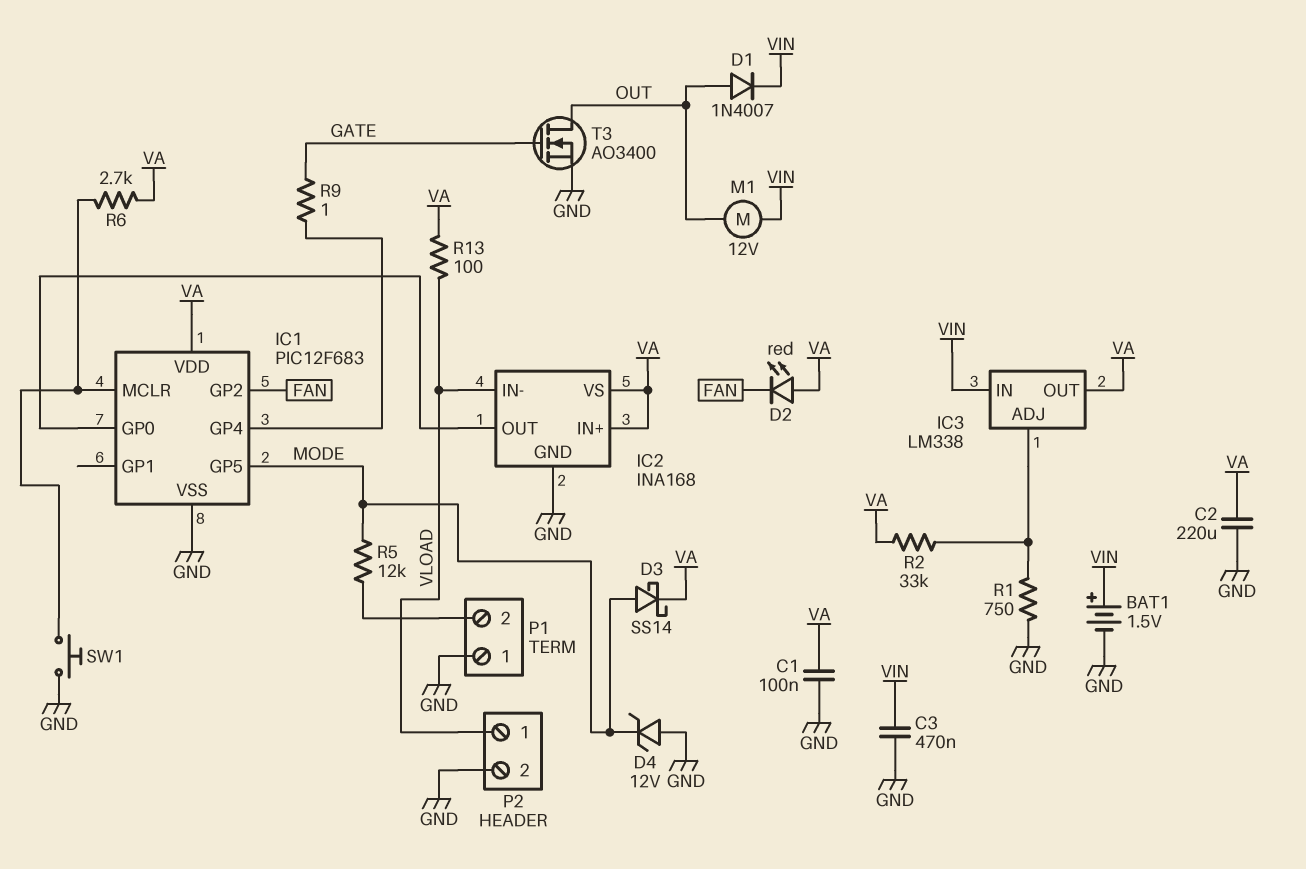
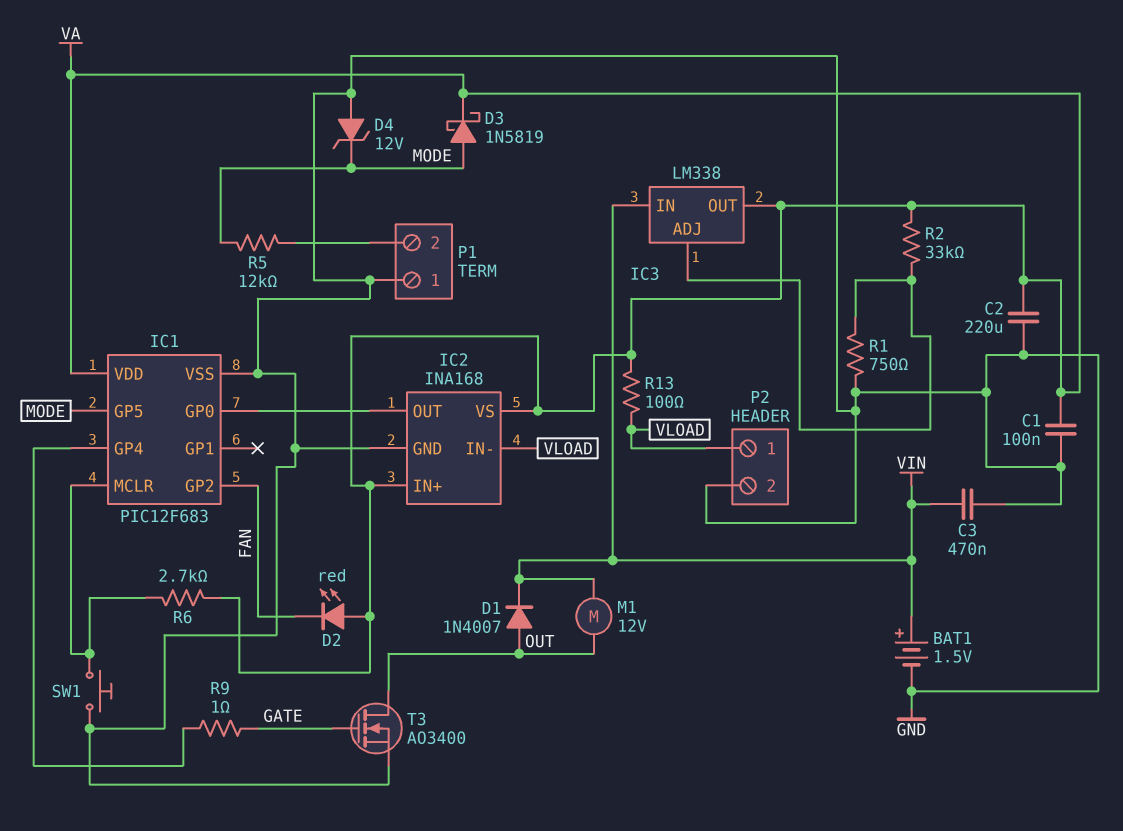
D3: schottky SS14 (A MODE, K VA) -> schottky 1N5819 (A MODE, K VA)

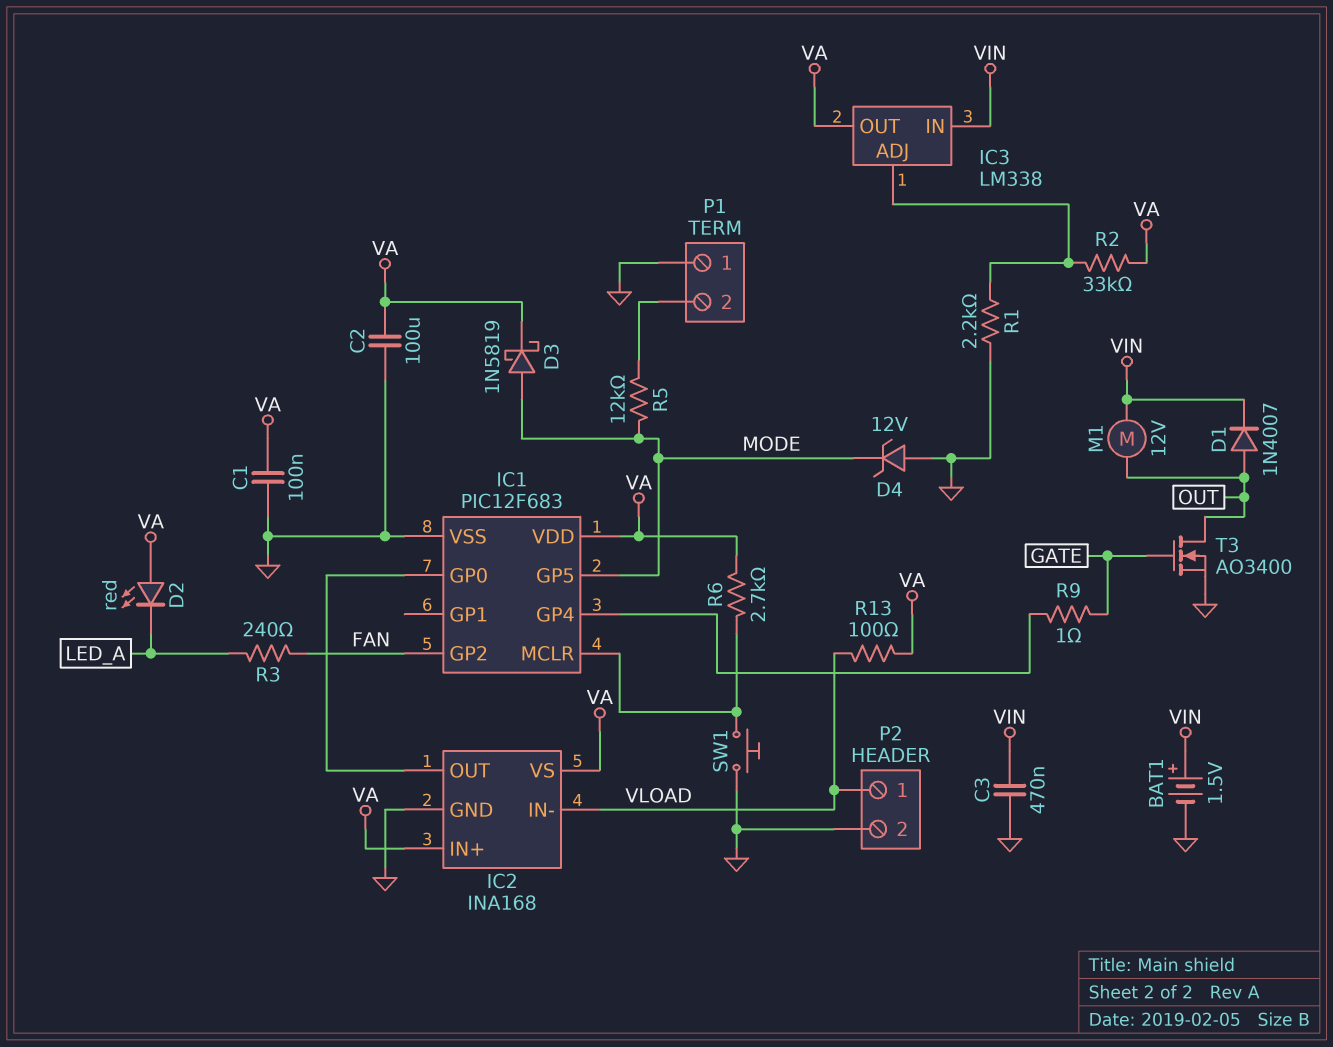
C2: 220uF (GND, VA) -> 100uF (GND, VA)
D2: LED red (A VA, K FAN) -> LED red (A VA, K LED_A)
R1: 750 (GND, IC3/ADJ) -> 2.2k (GND, IC3/ADJ)
R3: none -> 240 (FAN, LED_A)

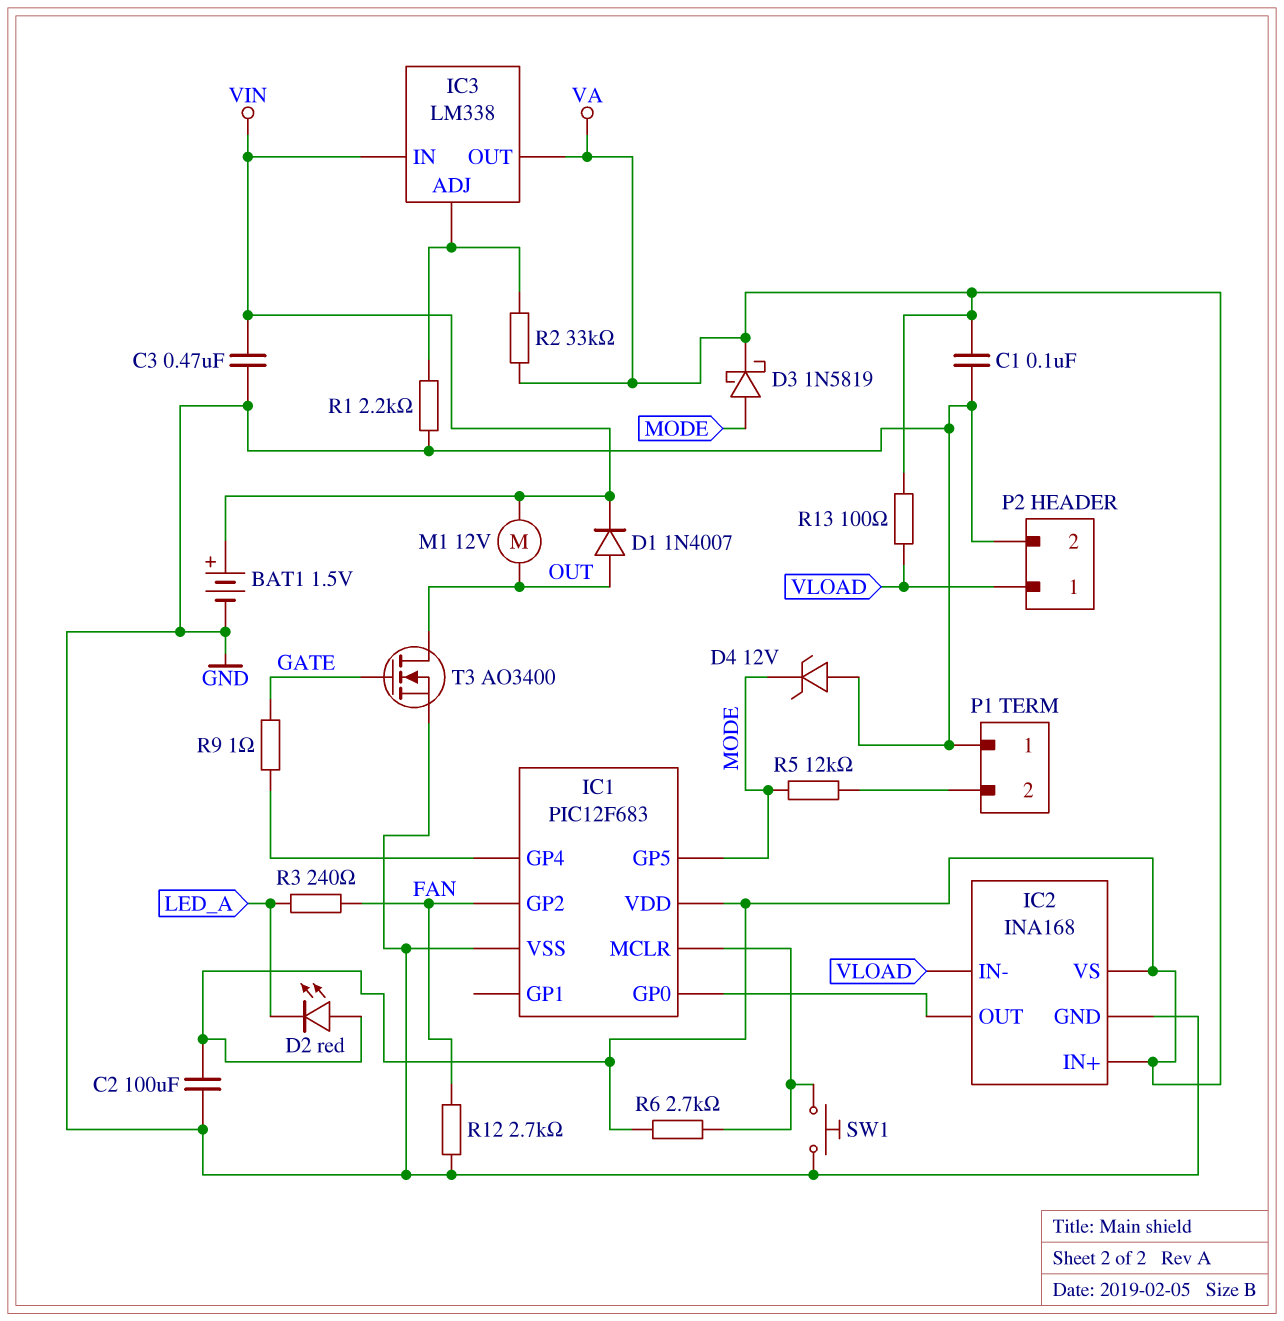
R12: none -> 2.7k (FAN, GND)

